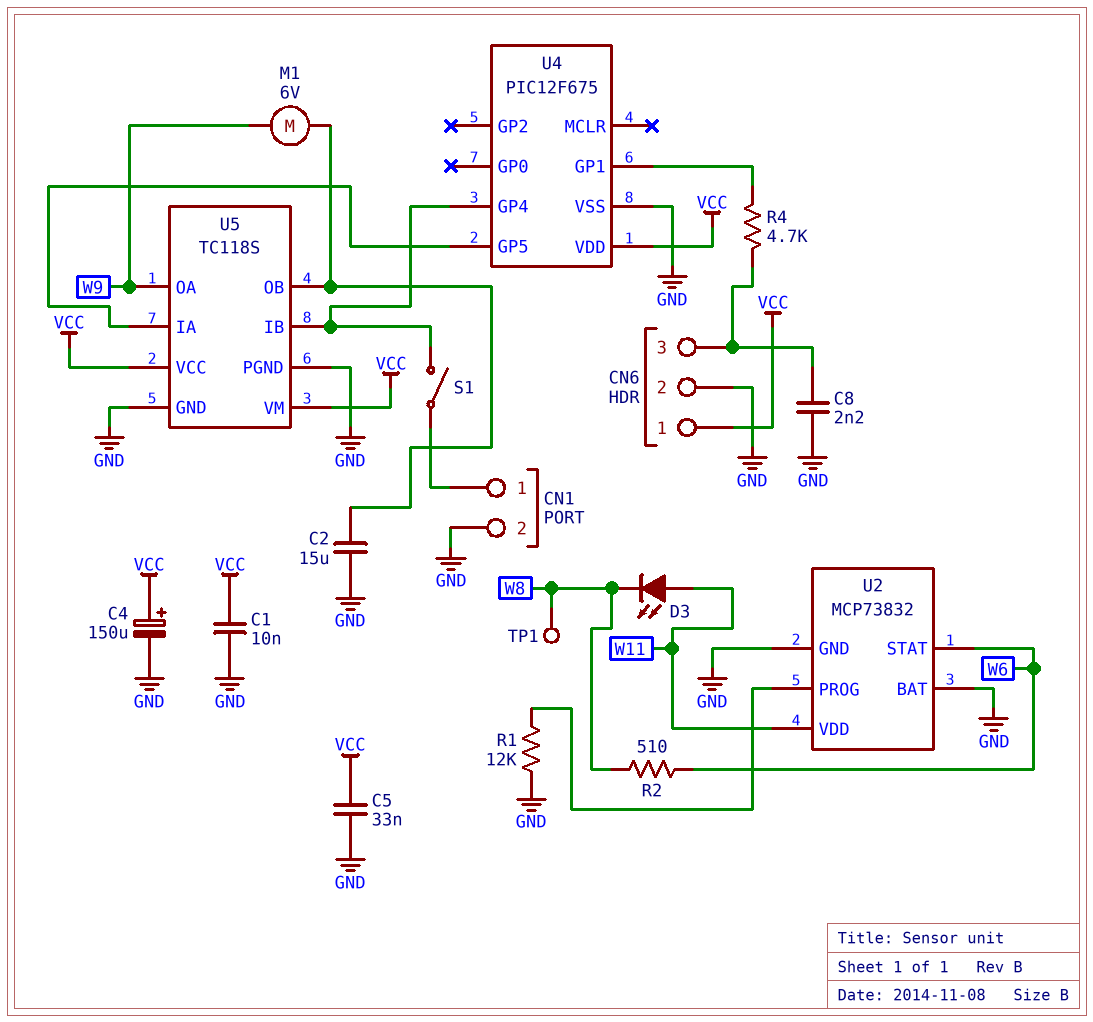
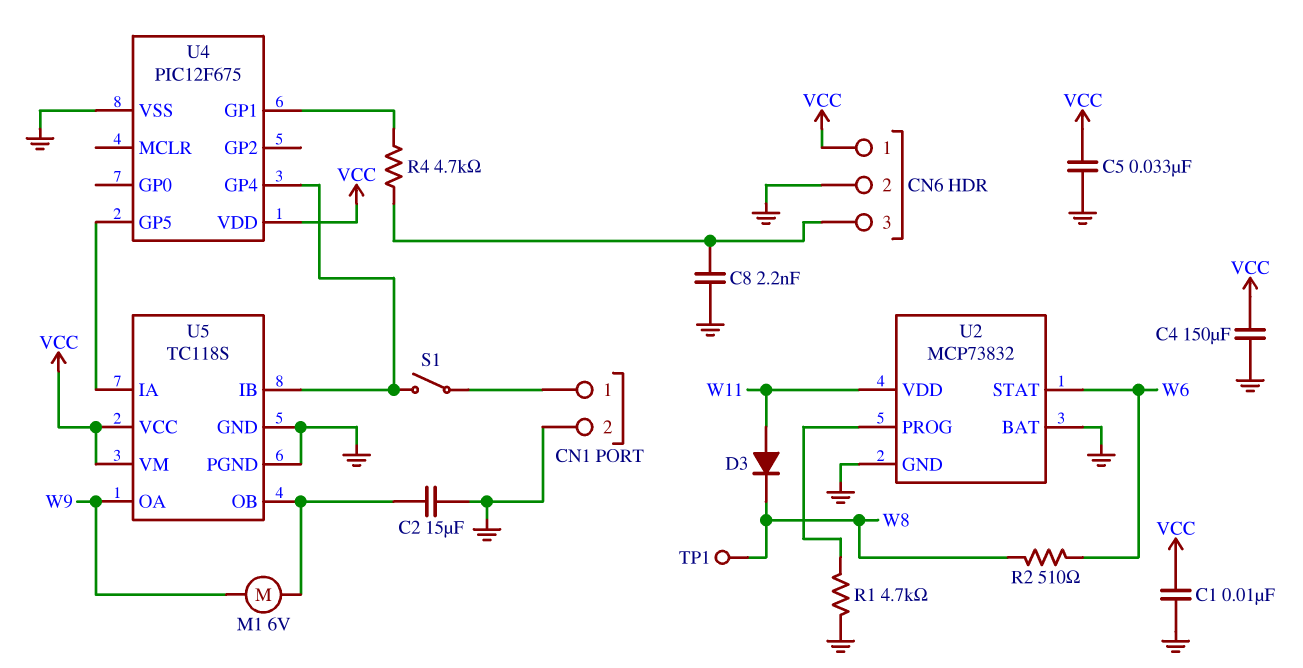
C4: 150uF (plus VCC, minus GND) -> 150uF (GND, VCC)
D3: LED (A W11, K W8) -> diode (A W11, K W8)
R1: 12k (GND, U2/PROG) -> 4.7k (GND, U2/PROG)

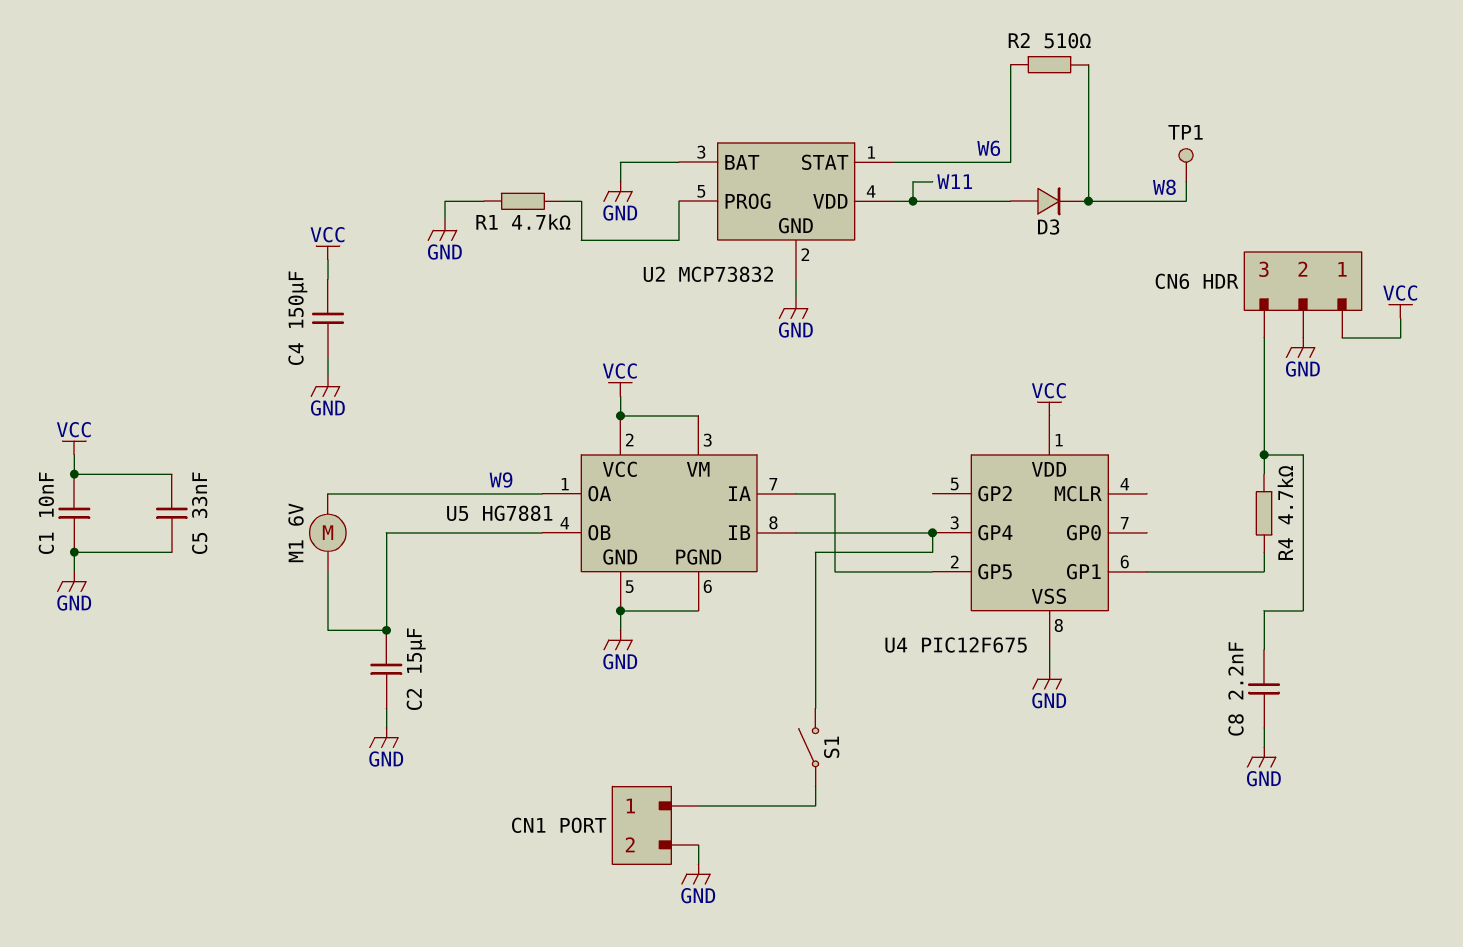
U5: TC118S -> HG7881

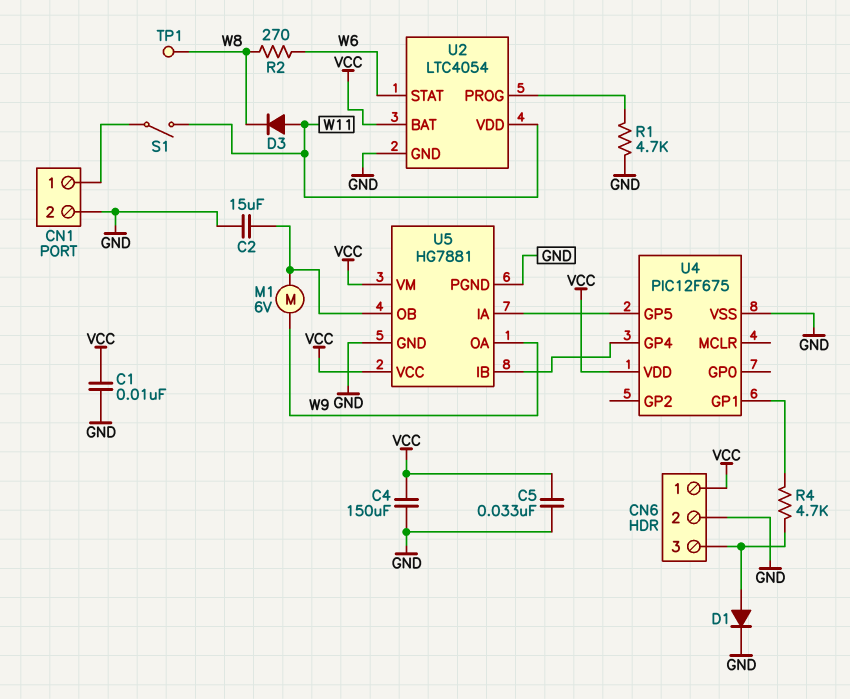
C8: 2.2nF (CN6/3, GND) -> none
D1: none -> diode (A CN6/3, K GND)
R2: 510 (W6, W8) -> 270 (W6, W8)
S1: switch (CN1/1, U4/GP4) -> switch (CN1/1, W11)
U2: MCP73832 -> LTC4054
U2 pin BAT: GND -> VCC

